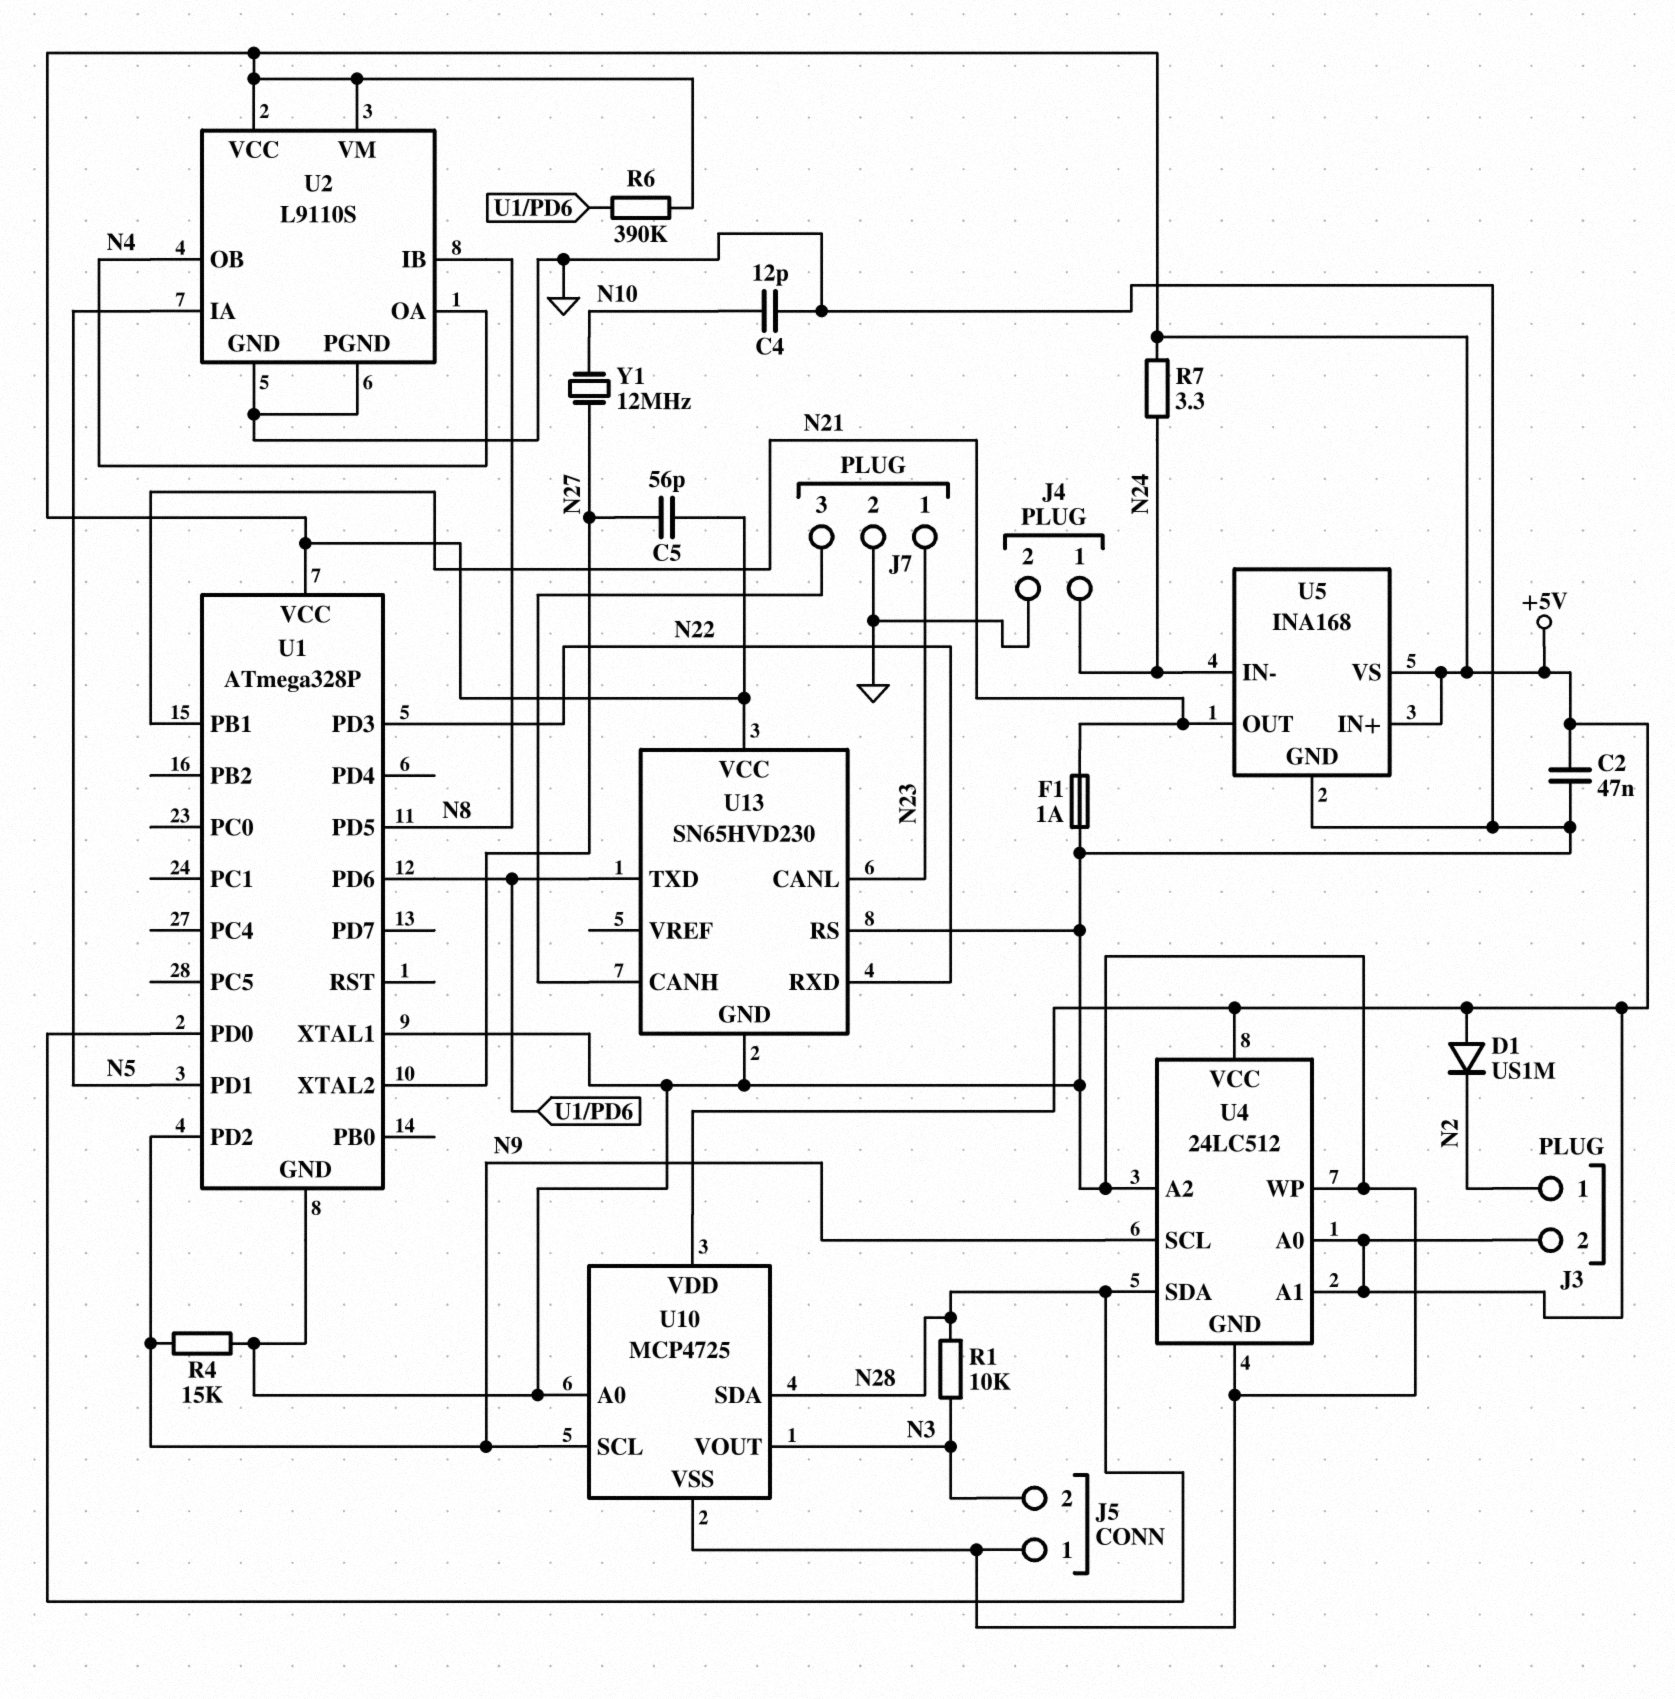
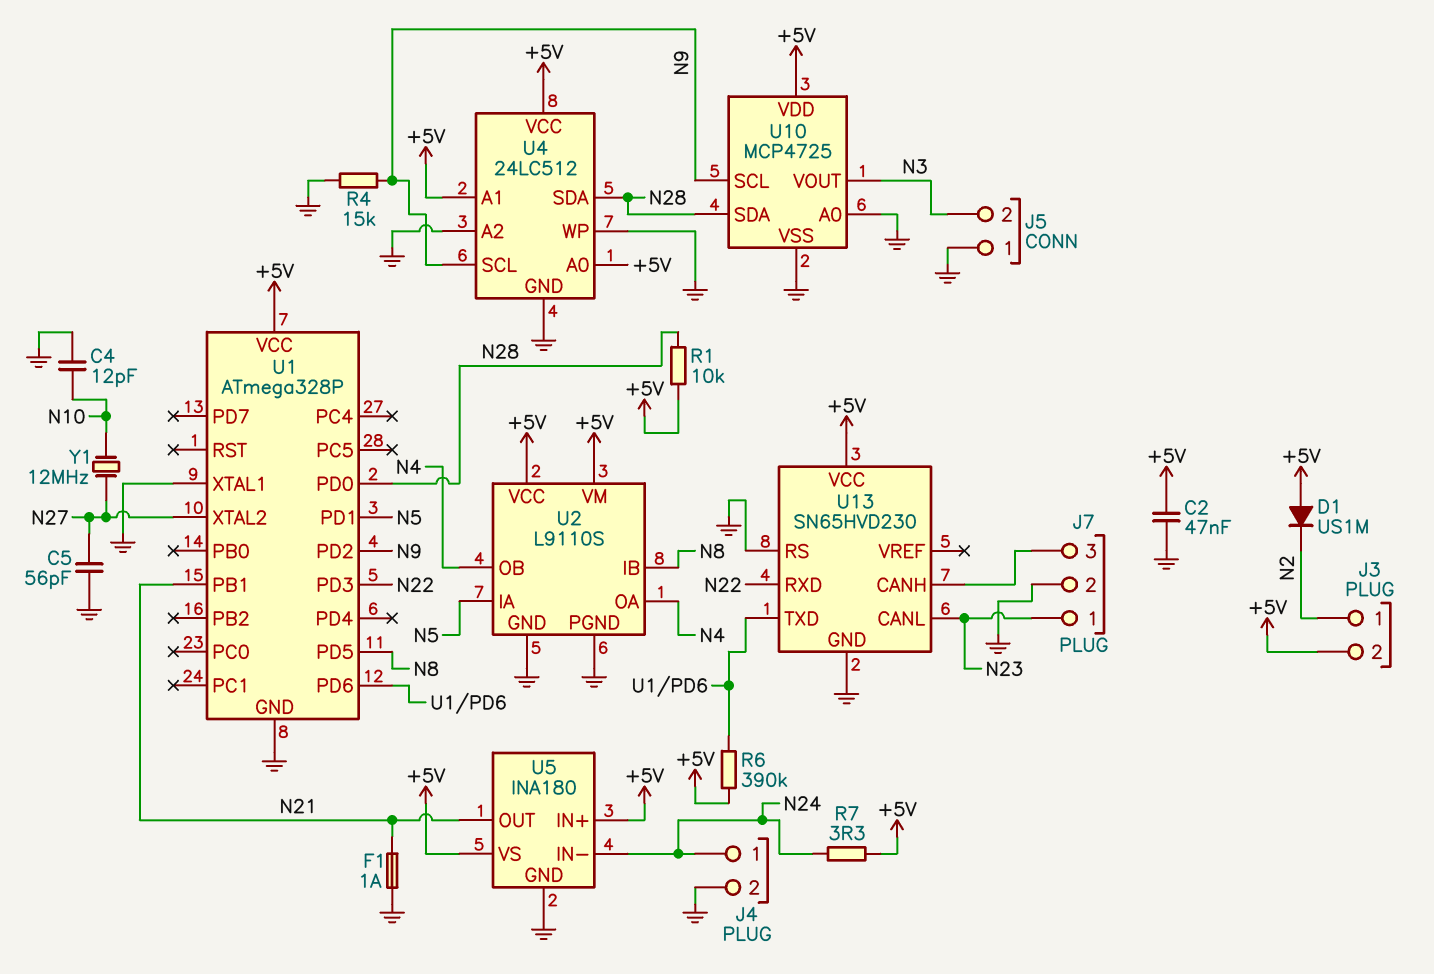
C5: 56pF (+5V, N27) -> 56pF (GND, N27)
R1: 10k (N3, N28) -> 10k (+5V, N28)
U5: INA168 -> INA180

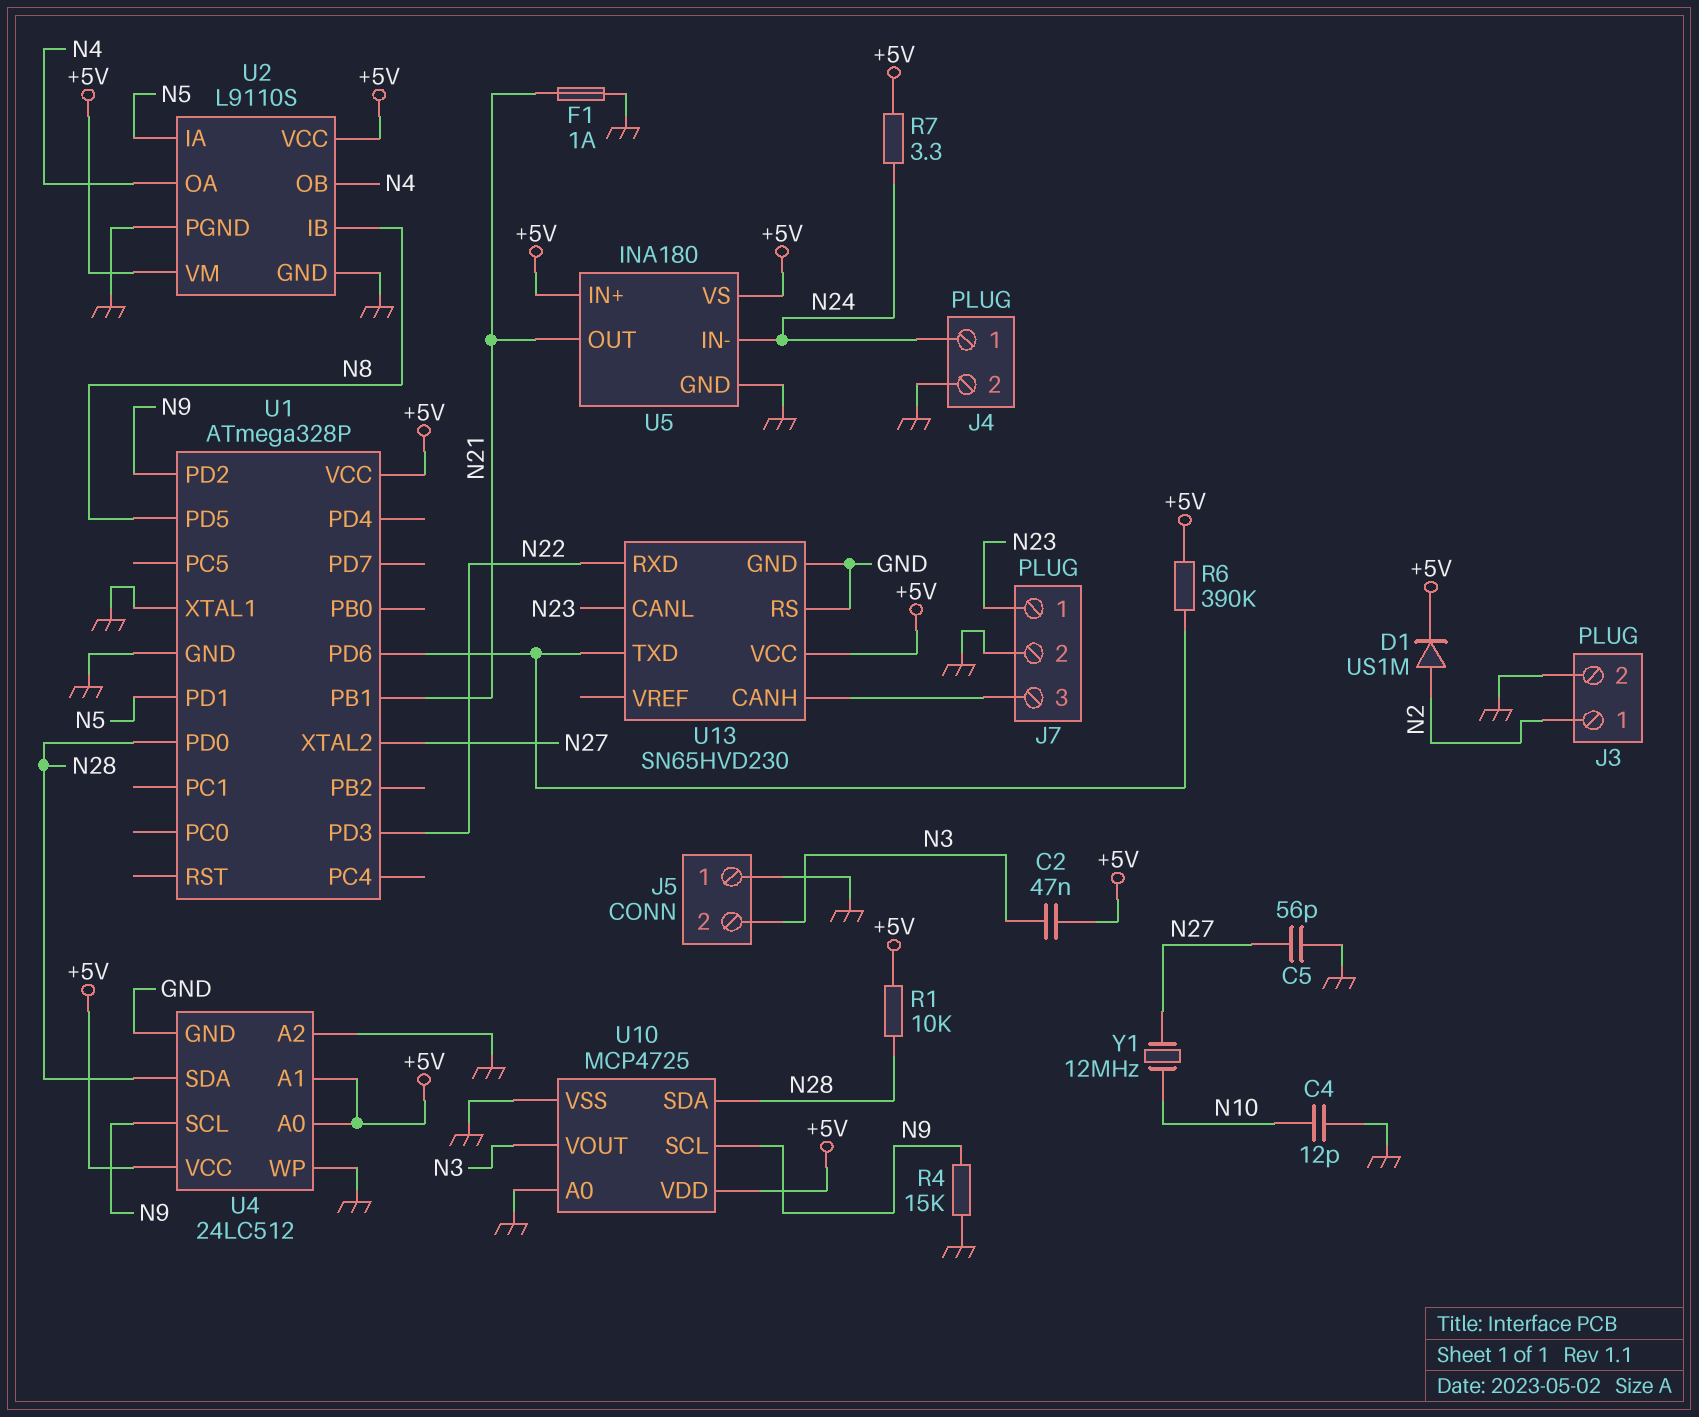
C2: 47nF (+5V, GND) -> 47nF (+5V, N3)
D1: diode US1M (A +5V, K N2) -> diode US1M (A N2, K +5V)
J3 pin 2: +5V -> GND

